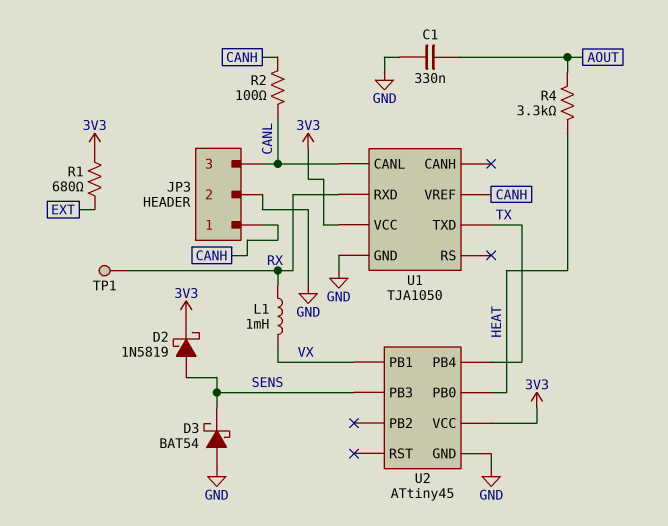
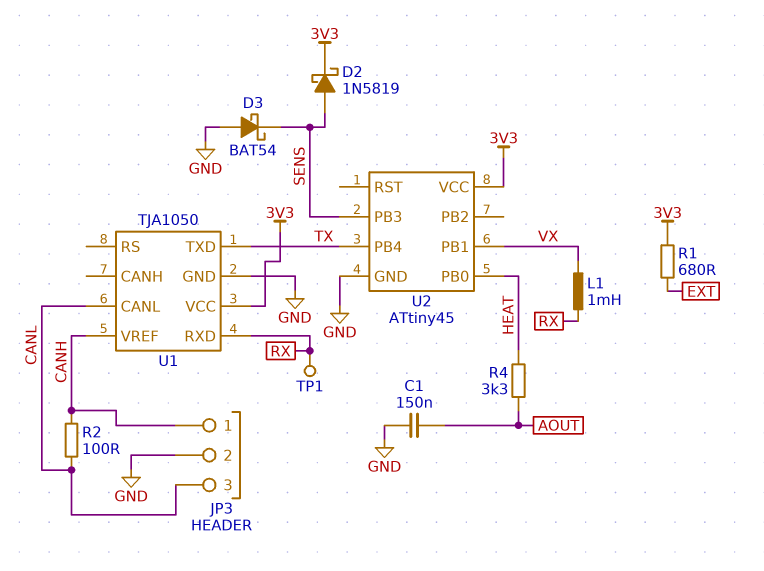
C1: 330nF (AOUT, GND) -> 150nF (AOUT, GND)

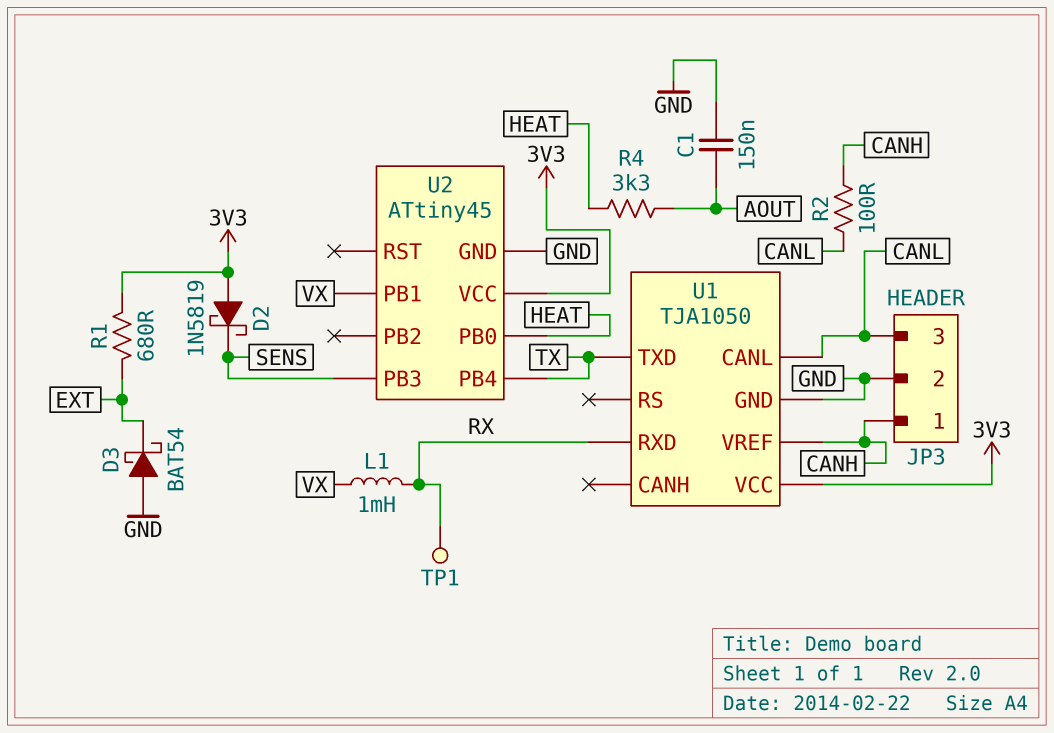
D2: schottky 1N5819 (A SENS, K 3V3) -> schottky 1N5819 (A 3V3, K SENS)
D3: schottky BAT54 (A GND, K SENS) -> schottky BAT54 (A GND, K EXT)

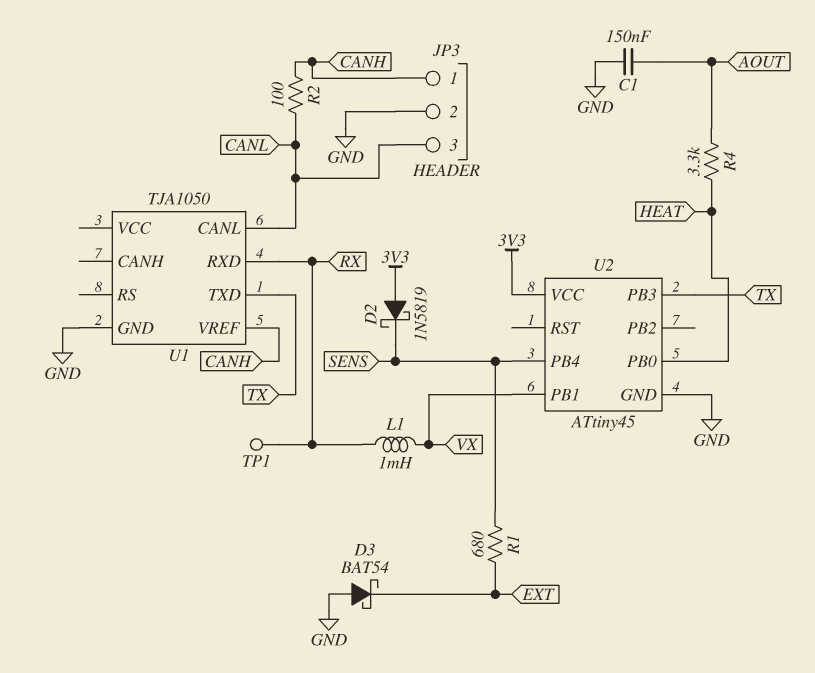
R1: 680 (3V3, EXT) -> 680 (EXT, SENS)
U1 pin VCC: 3V3 -> none
U2 pin PB3: SENS -> TX
U2 pin PB4: TX -> SENS

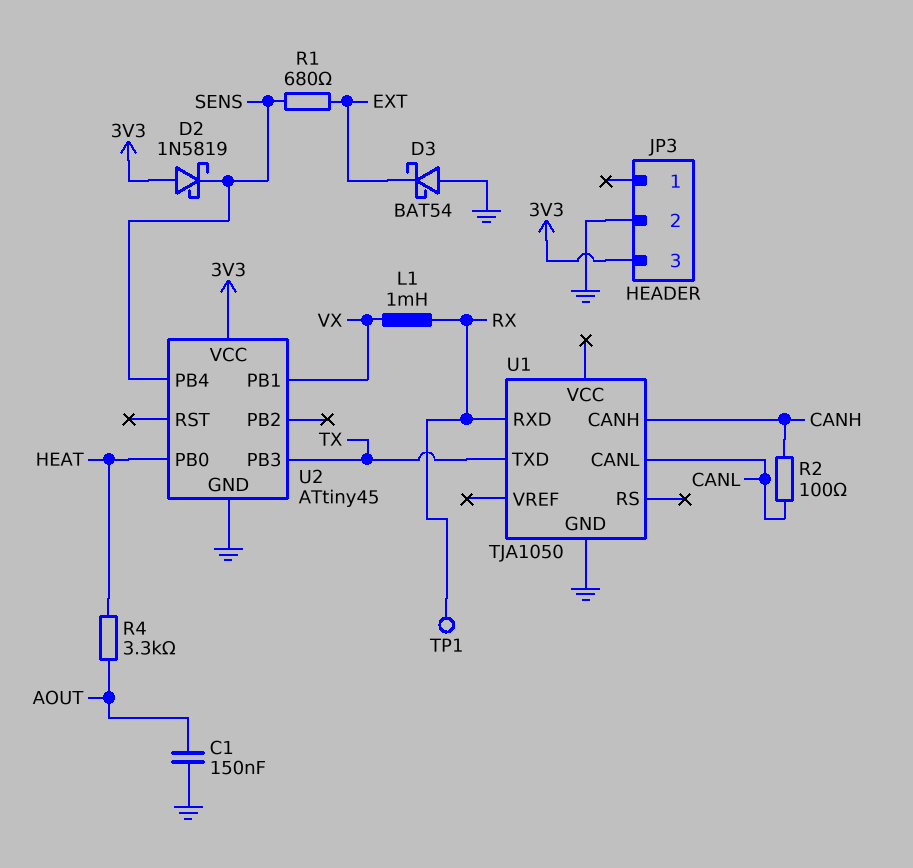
JP3 pin 1: CANH -> none
JP3 pin 3: CANL -> 3V3
U1 pin CANH: none -> CANH
U1 pin VREF: CANH -> none

